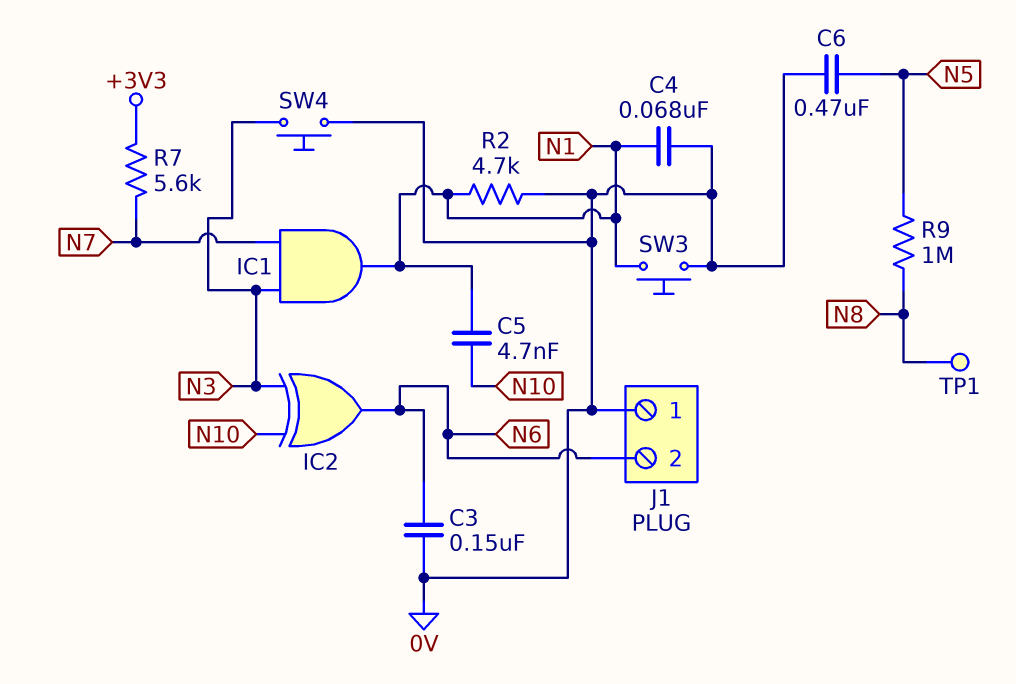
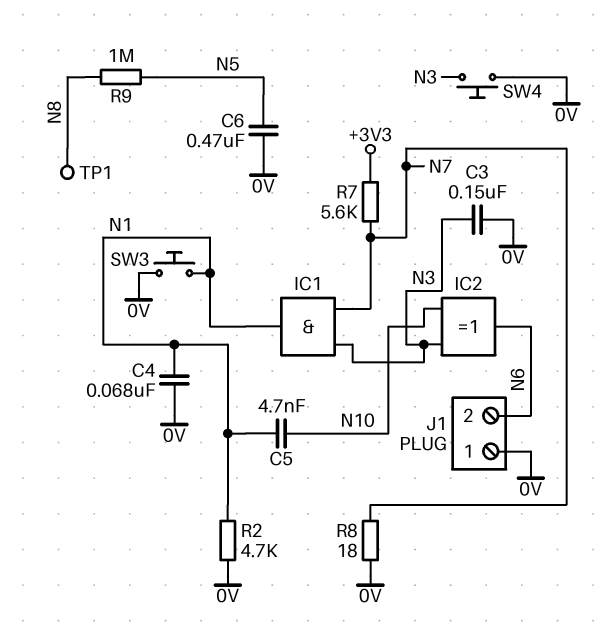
C3: 150nF (0V, N6) -> 150nF (0V, N3)
R8: none -> 18 (0V, N7)

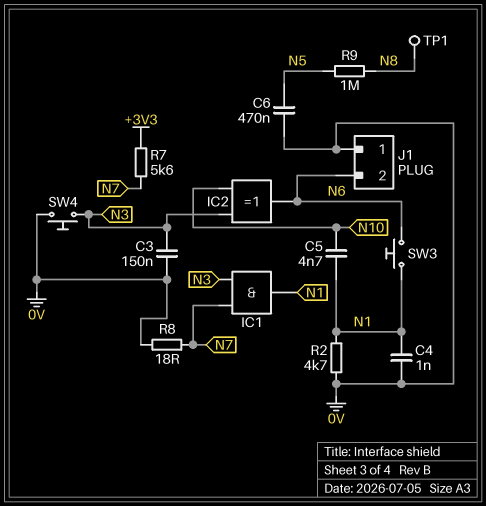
C4: 68nF (0V, N1) -> 1nF (0V, N1)
SW3: button (0V, N1) -> button (N1, N6)

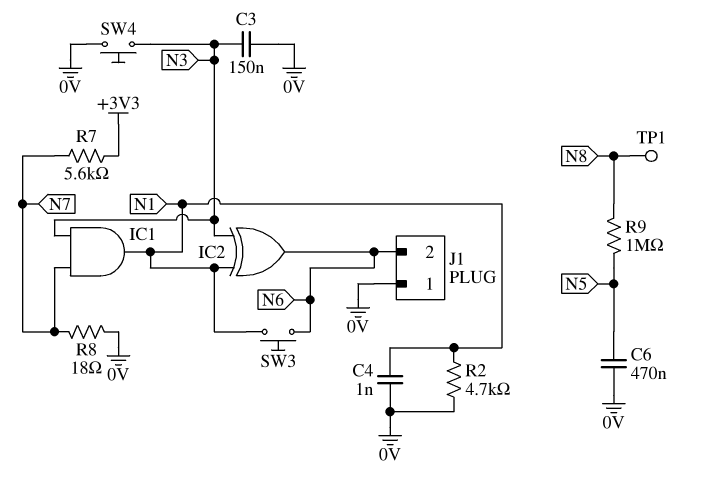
C5: 4.7nF (N1, N10) -> none
IC2: XOR (in N3, in N10, out N6) -> XOR (in N1, in N3, out N6)

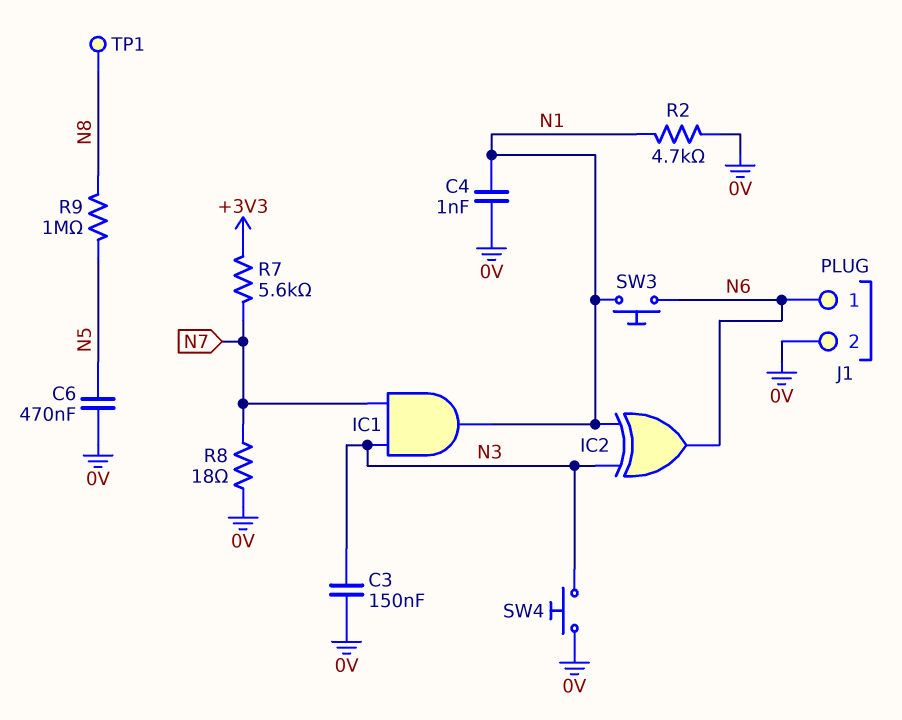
J1 pin 1: 0V -> N6
J1 pin 2: N6 -> 0V

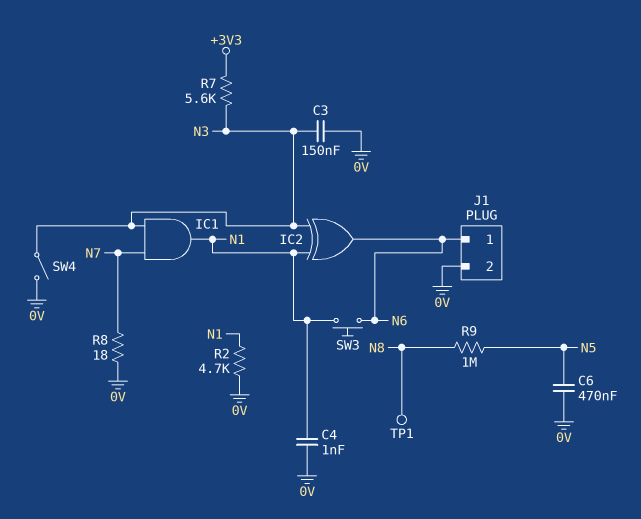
R7: 5.6k (+3V3, N7) -> 5.6k (+3V3, N3)
SW4: button (0V, N3) -> switch (0V, N3)

